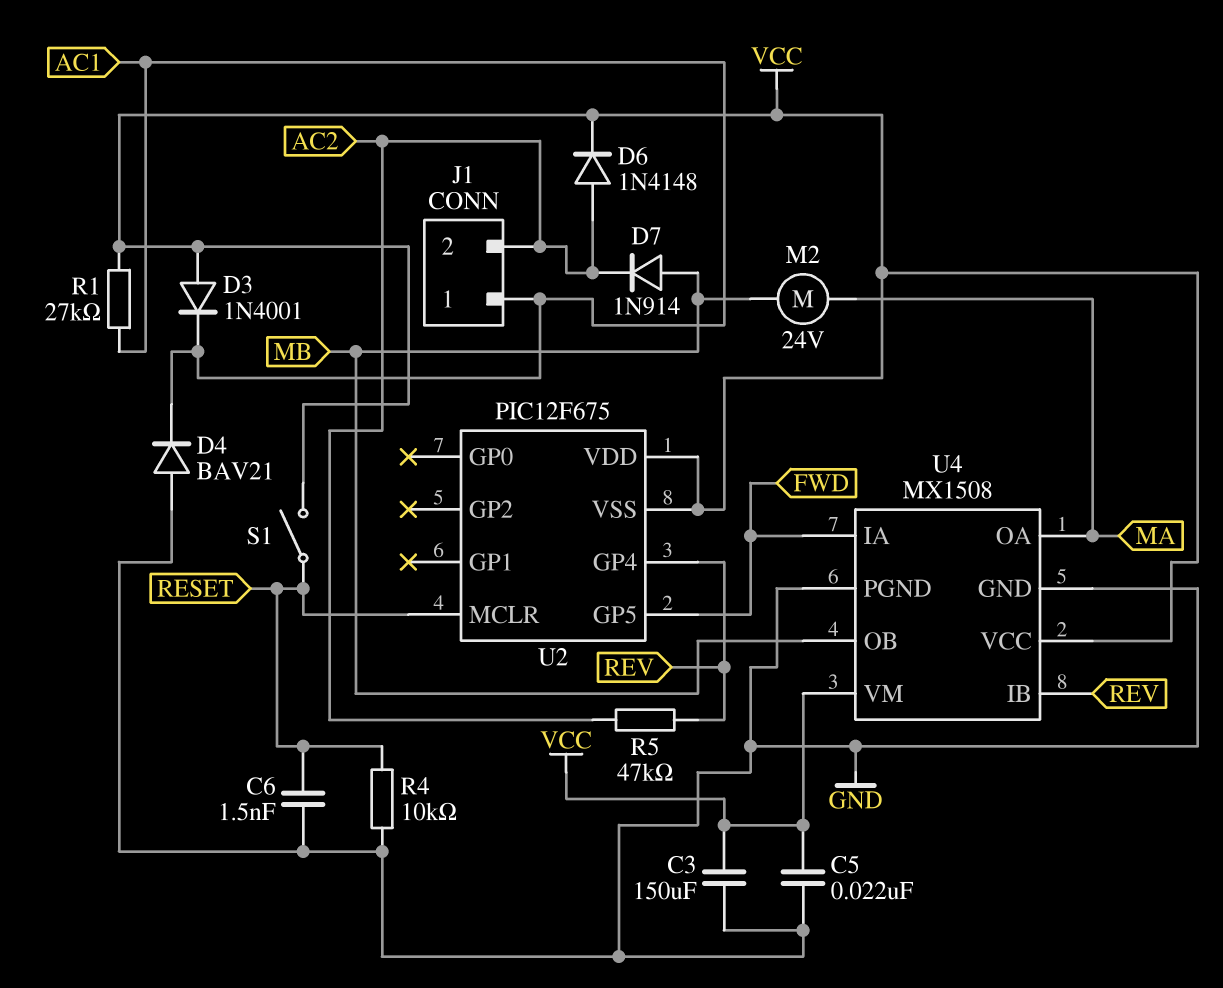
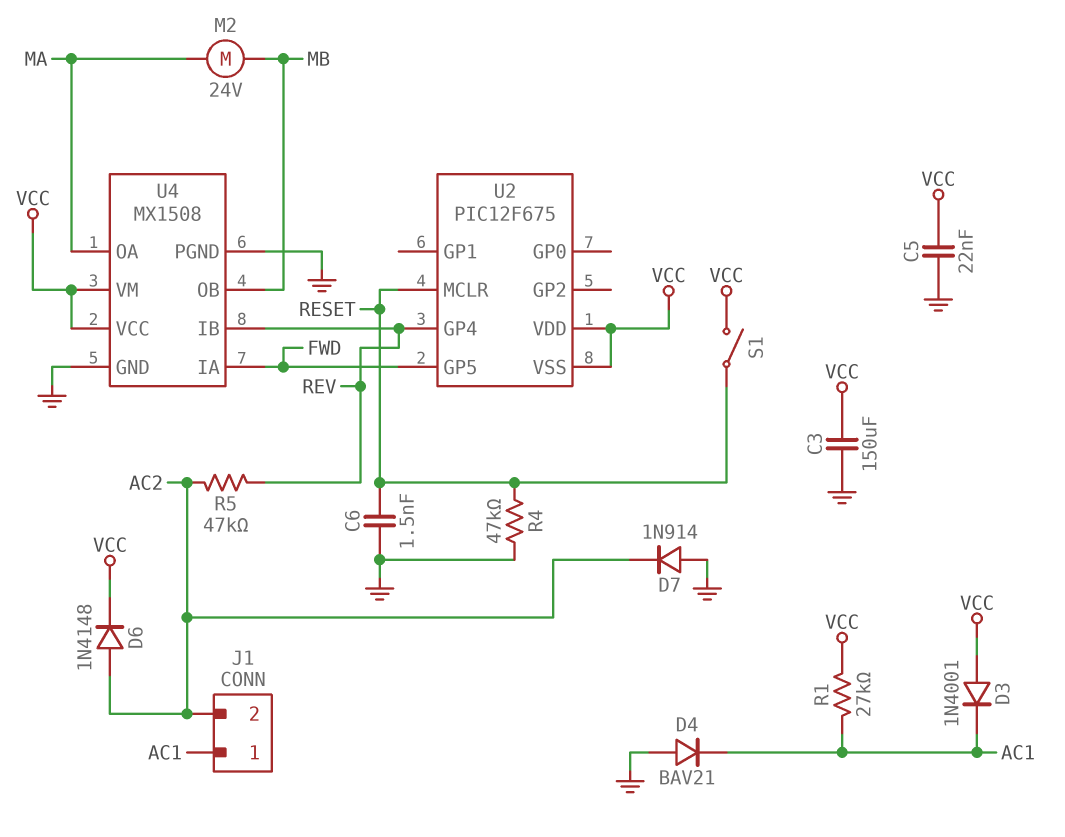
D7: diode 1N914 (A MB, K AC2) -> diode 1N914 (A GND, K AC2)
R4: 10k (GND, RESET) -> 47k (GND, RESET)

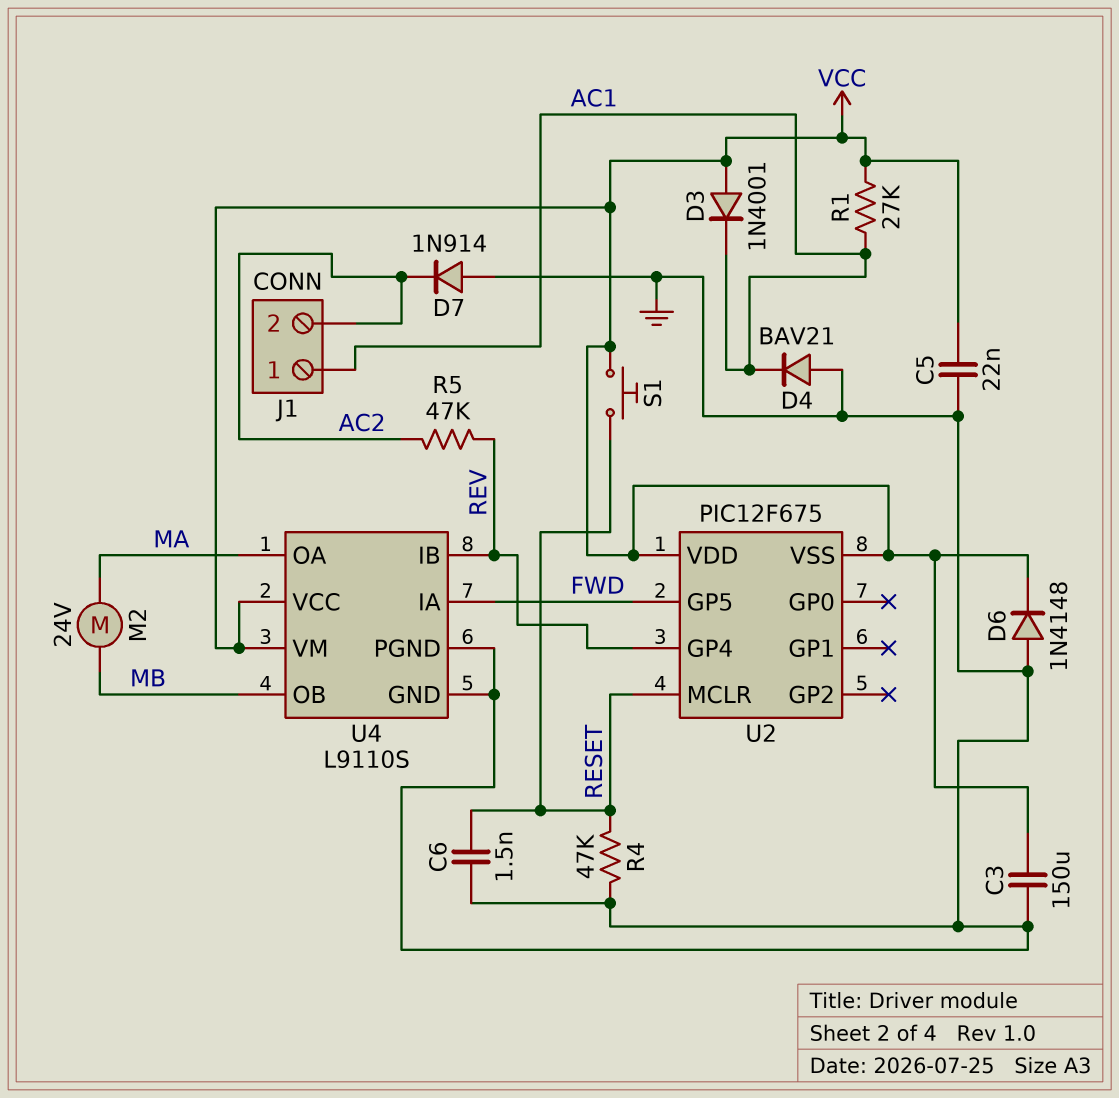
D6: diode 1N4148 (A AC2, K VCC) -> diode 1N4148 (A GND, K VCC)
S1: switch (RESET, VCC) -> button (RESET, VCC)
U4: MX1508 -> L9110S

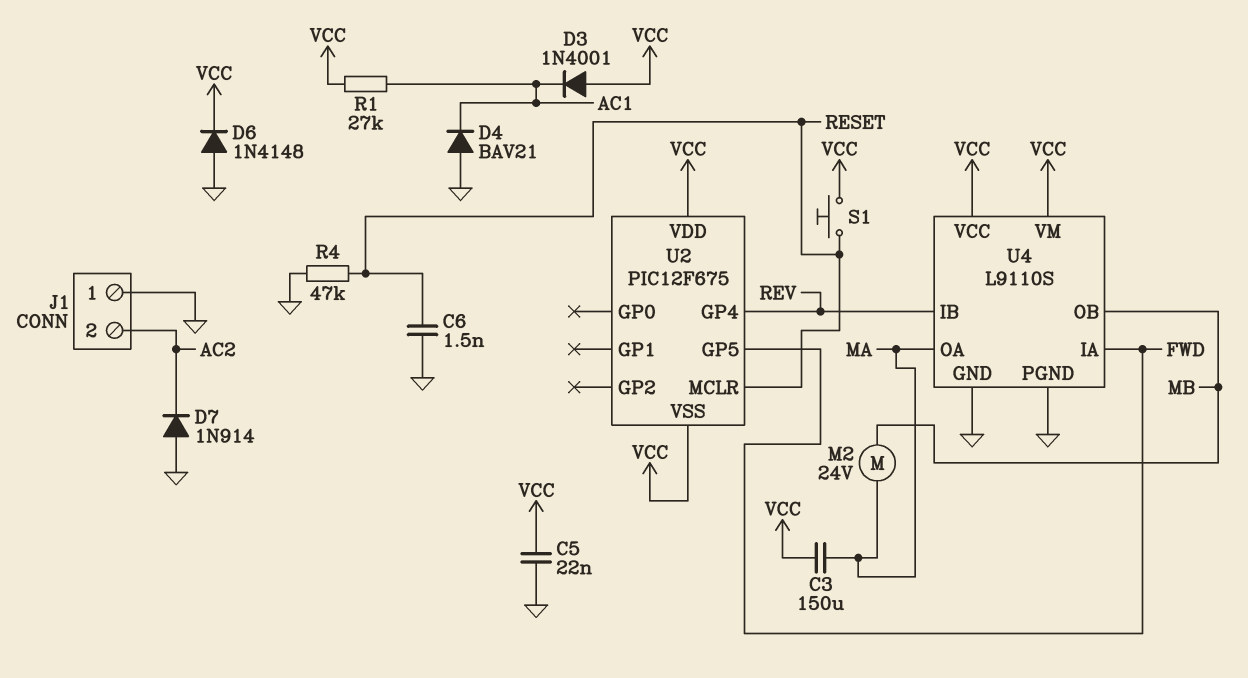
C3: 150uF (GND, VCC) -> 150uF (MA, VCC)
J1 pin 1: AC1 -> GND
R5: 47k (AC2, REV) -> none

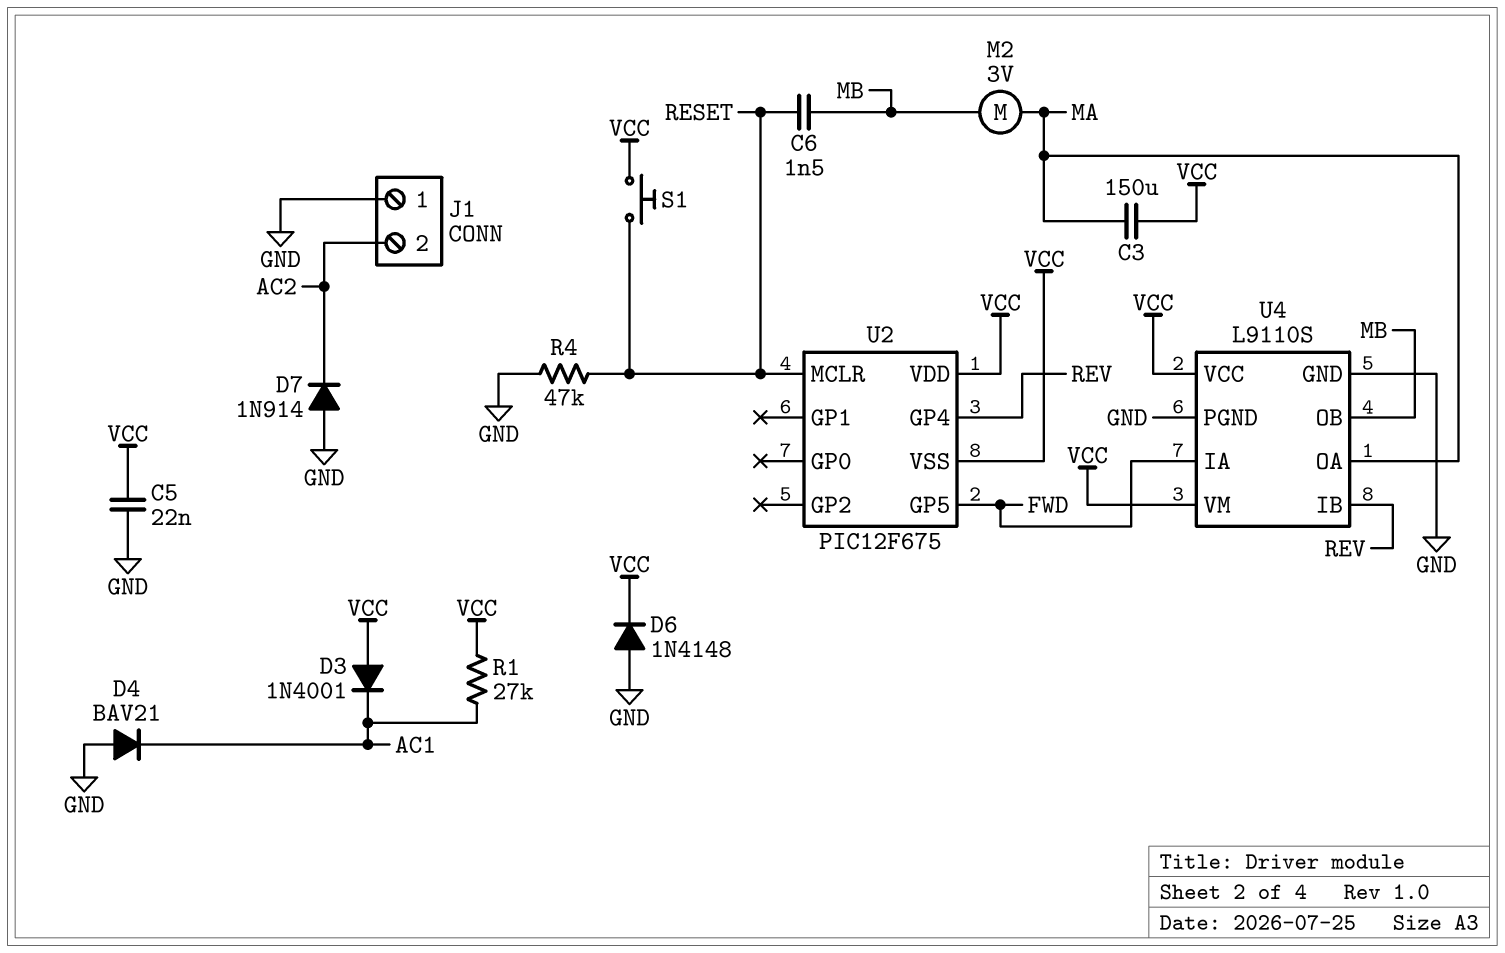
C6: 1.5nF (GND, RESET) -> 1.5nF (MB, RESET)
M2: motor 24V (MA, MB) -> motor 3V (MA, MB)

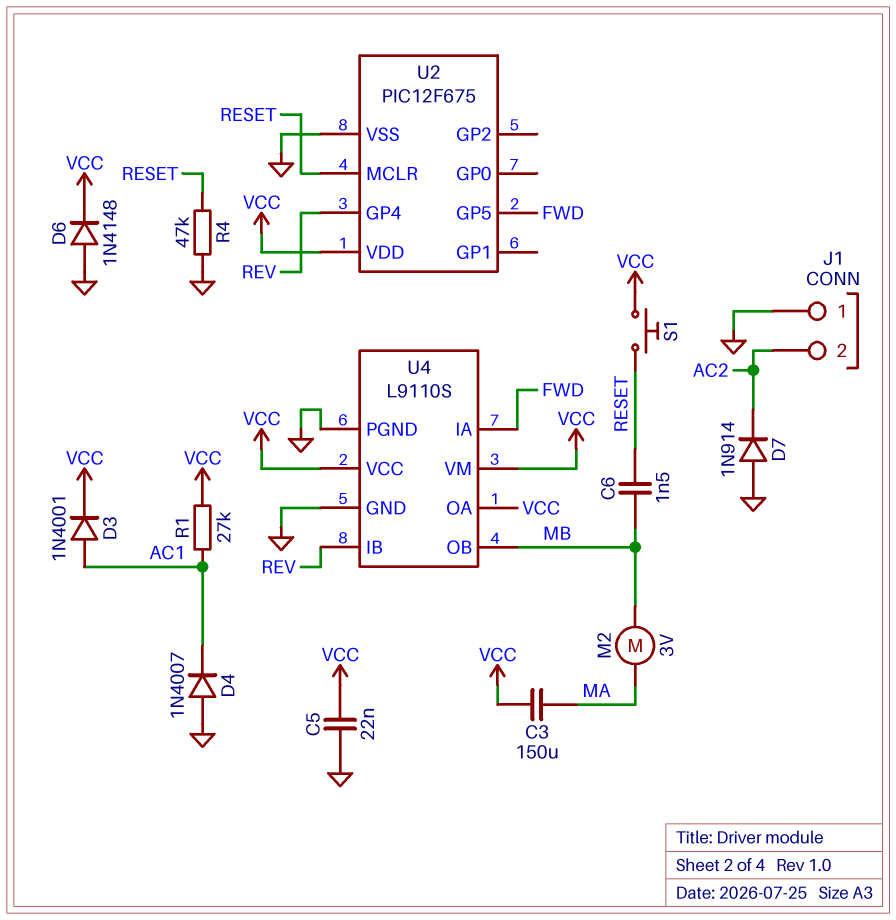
D3: diode 1N4001 (A VCC, K AC1) -> diode 1N4001 (A AC1, K VCC)
D4: diode BAV21 (A GND, K AC1) -> diode 1N4007 (A GND, K AC1)
U2 pin VSS: VCC -> GND
U4 pin OA: MA -> VCC

